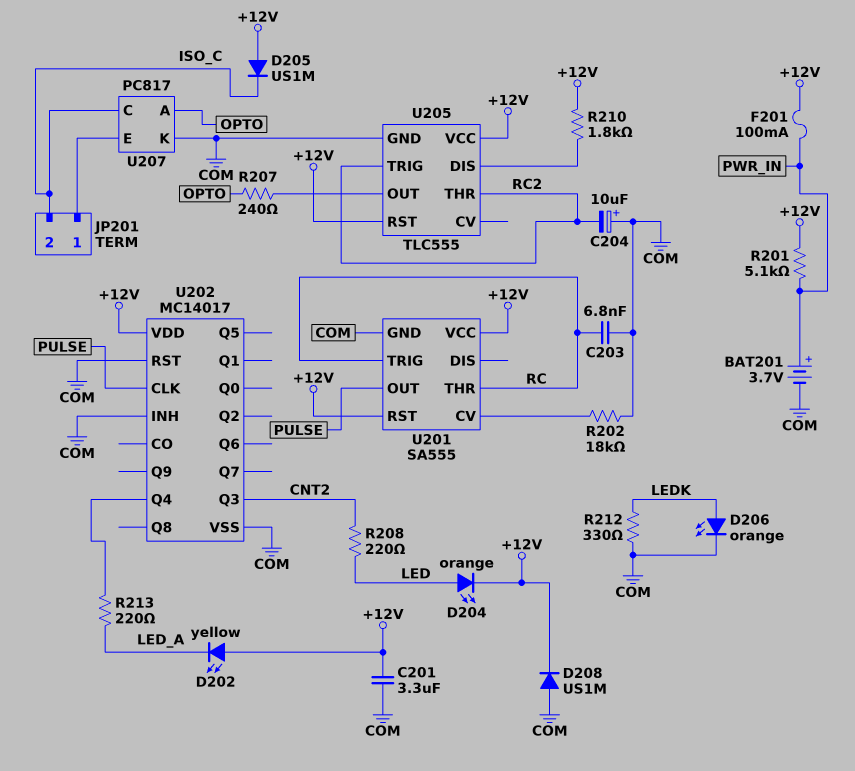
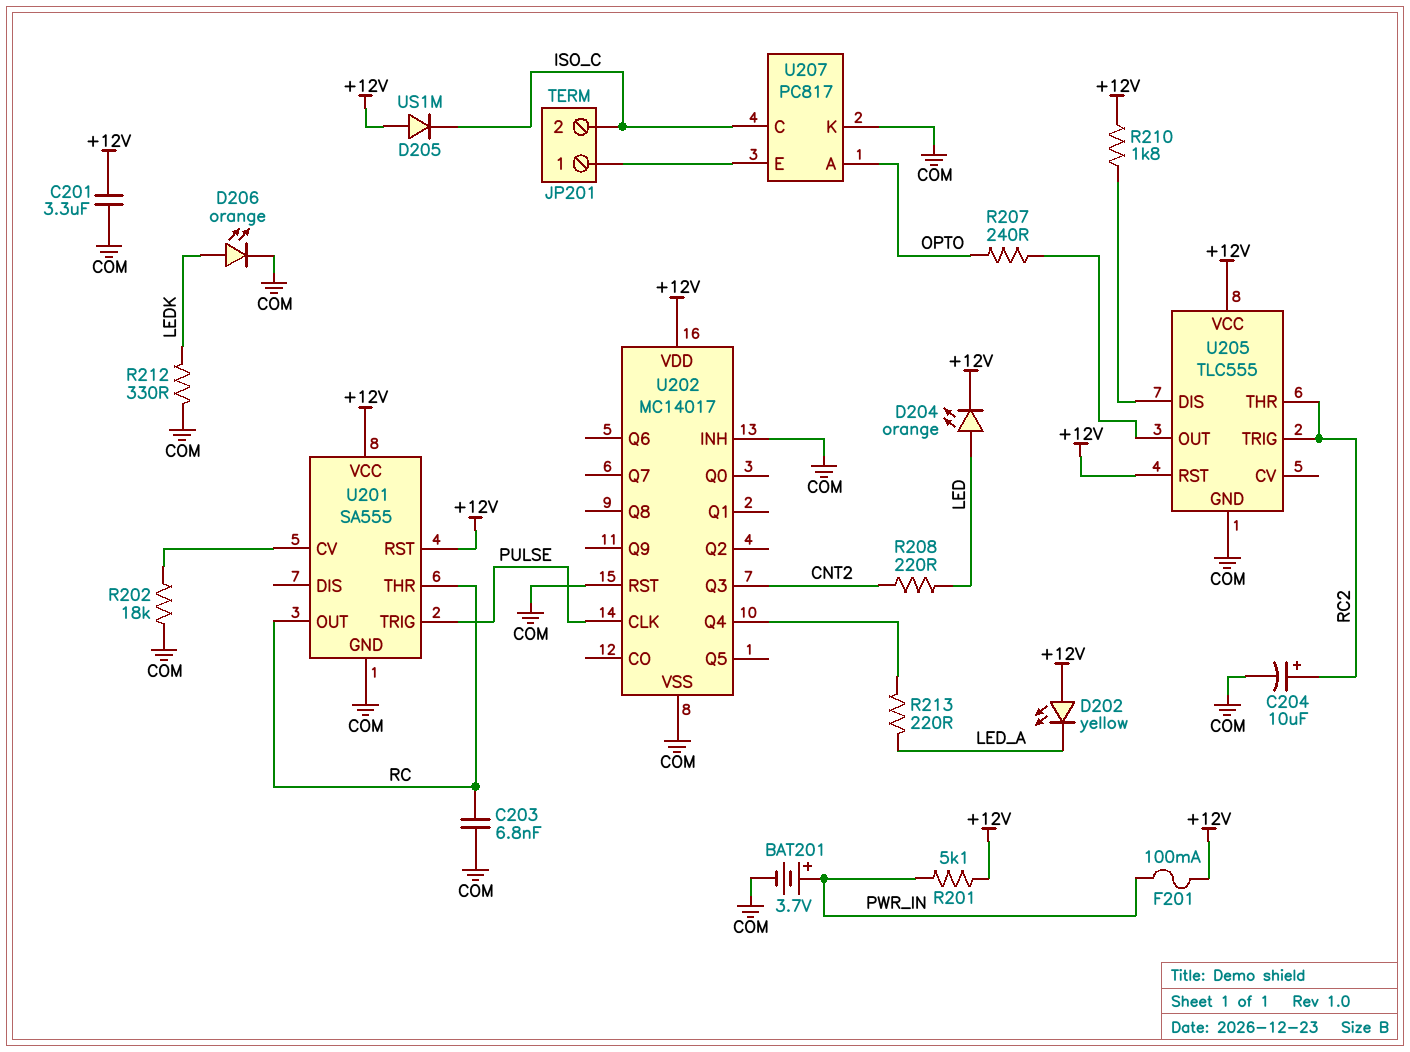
C204: 10uF (plus COM, minus RC2) -> 10uF (plus RC2, minus COM)
D208: diode US1M (A COM, K +12V) -> none
U201 pin OUT: PULSE -> RC
U201 pin TRIG: RC -> PULSE

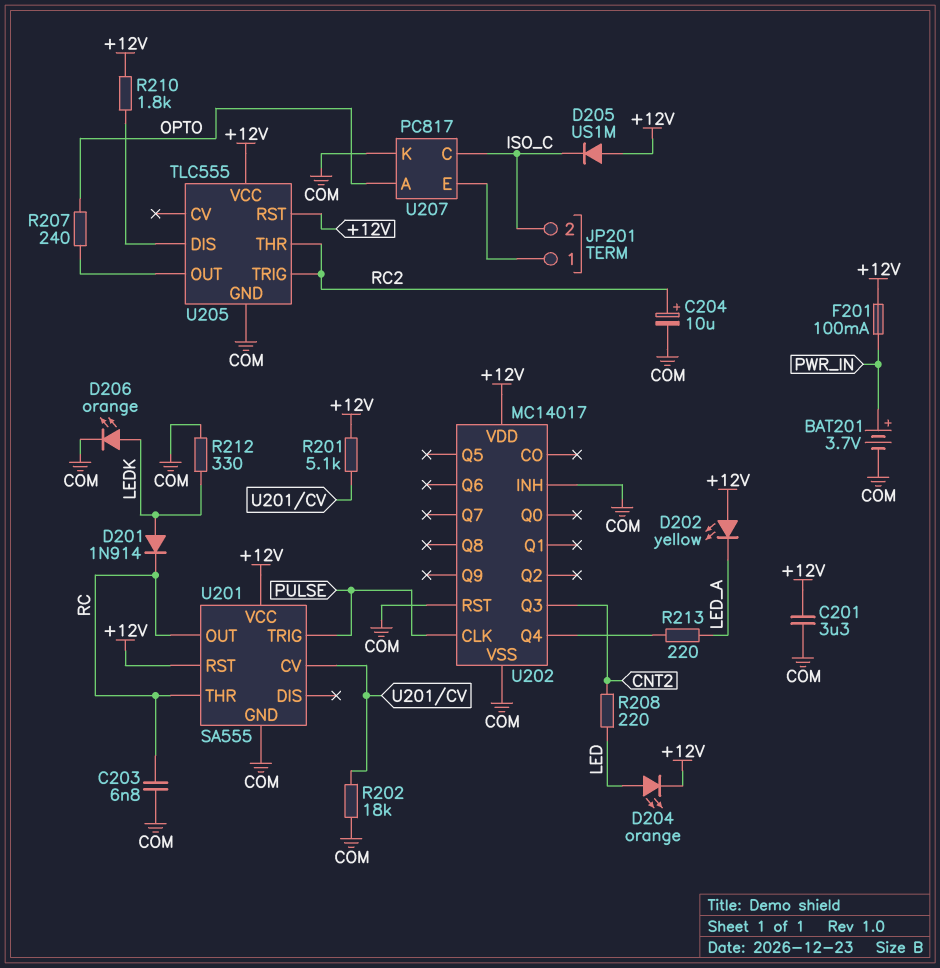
D201: none -> diode 1N914 (A LEDK, K RC)
R201: 5.1k (+12V, PWR_IN) -> 5.1k (+12V, U201/CV)

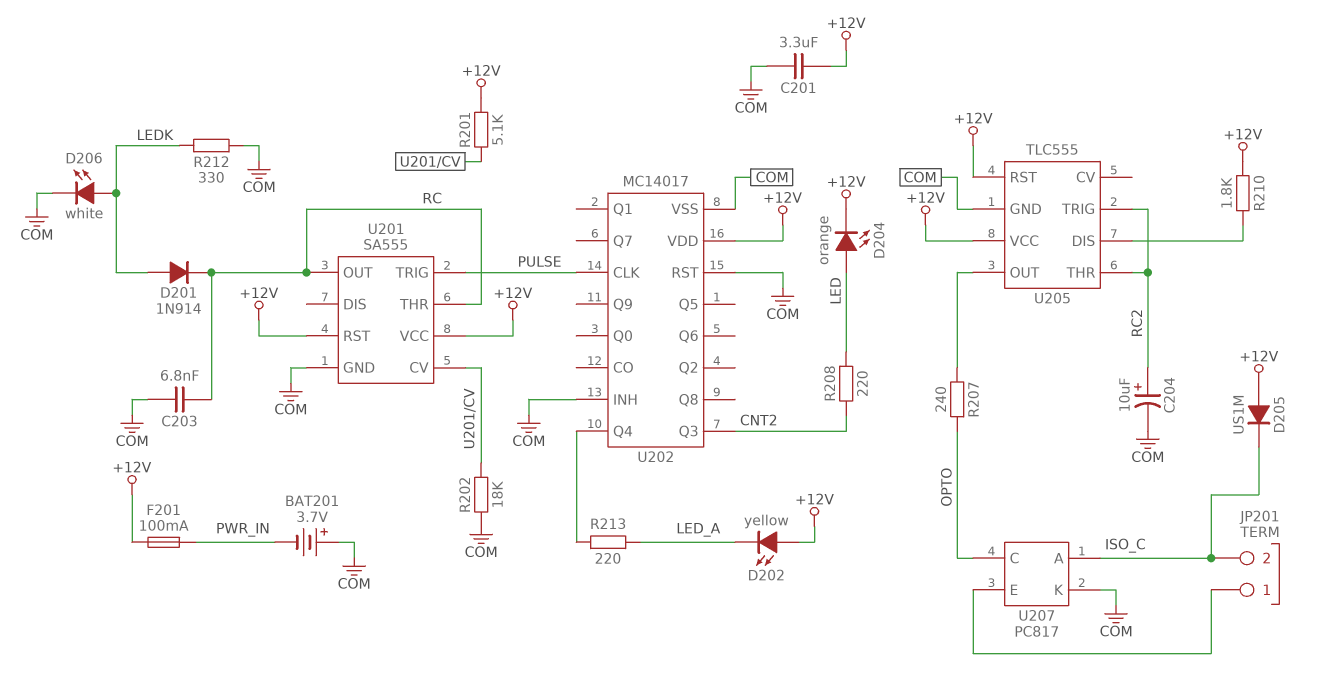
BAT201: 3.7V (plus PWR_IN, minus COM) -> 3.7V (plus COM, minus PWR_IN)
D206: LED orange (A LEDK, K COM) -> LED white (A LEDK, K COM)
U207 pin A: OPTO -> ISO_C
U207 pin C: ISO_C -> OPTO

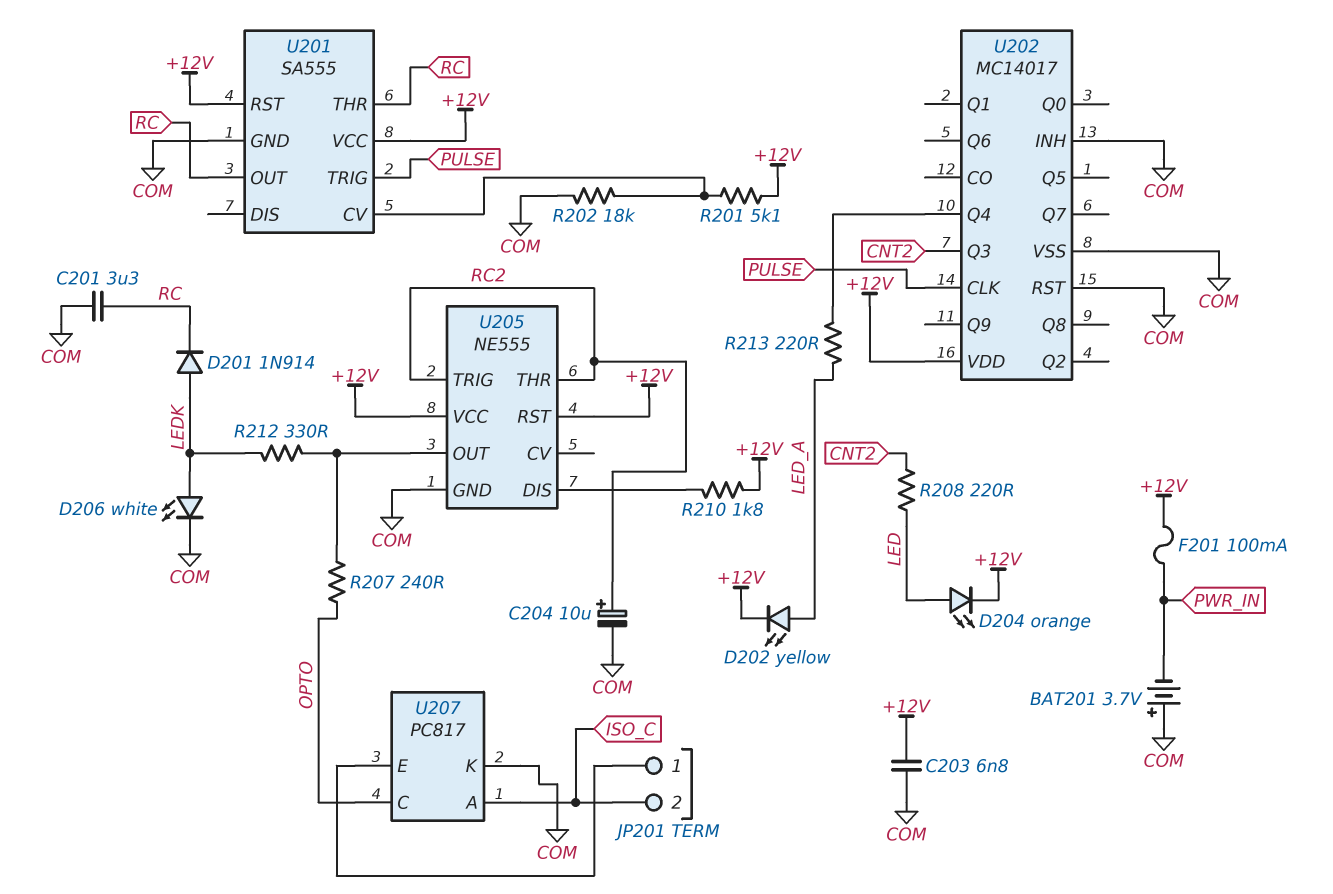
C201: 3.3uF (+12V, COM) -> 3.3uF (COM, RC)
C203: 6.8nF (COM, RC) -> 6.8nF (+12V, COM)
D202: LED yellow (A +12V, K LED_A) -> LED yellow (A LED_A, K +12V)
D205: diode US1M (A +12V, K ISO_C) -> none
R212: 330 (COM, LEDK) -> 330 (LEDK, U205/OUT)
U205: TLC555 -> NE555

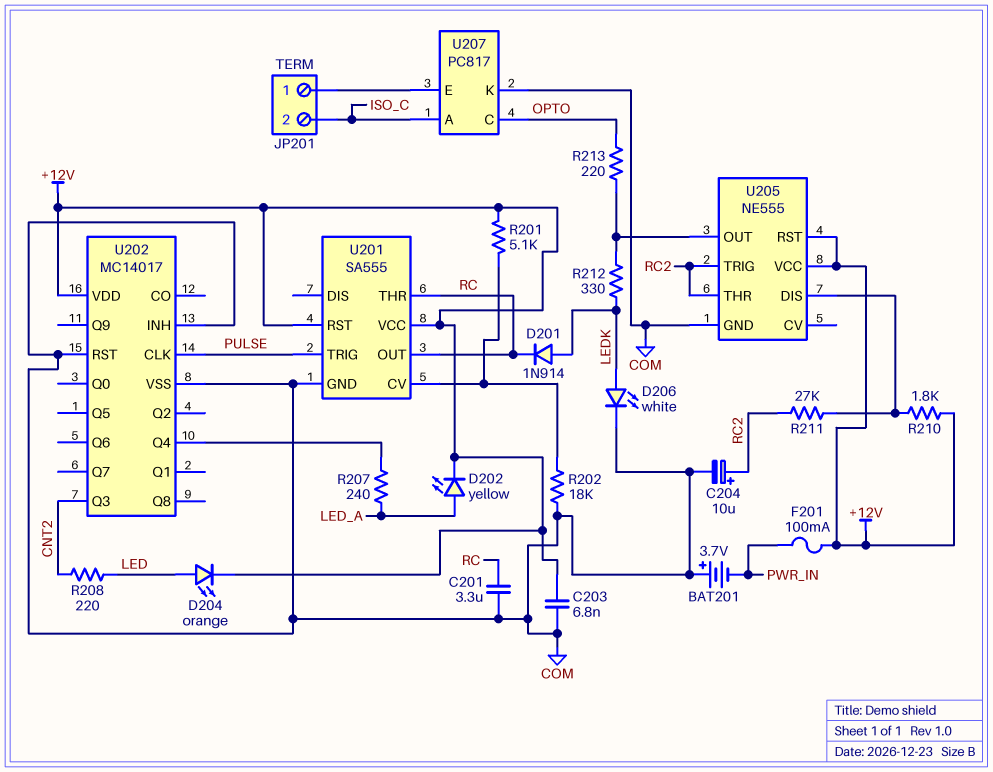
R207: 240 (OPTO, U205/OUT) -> 240 (LED_A, U202/Q4)
R211: none -> 27k (RC2, U205/DIS)
R213: 220 (LED_A, U202/Q4) -> 220 (OPTO, U205/OUT)

